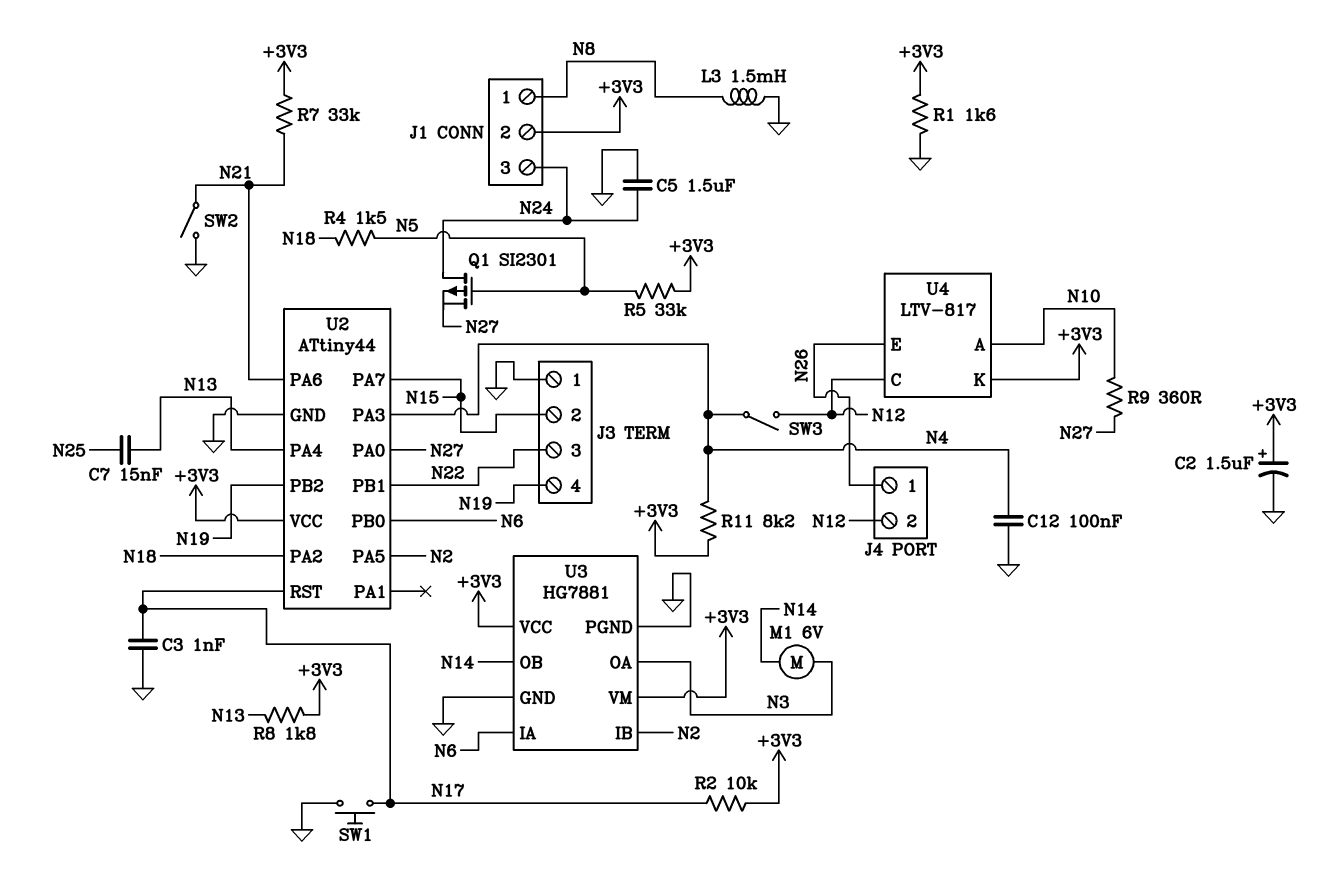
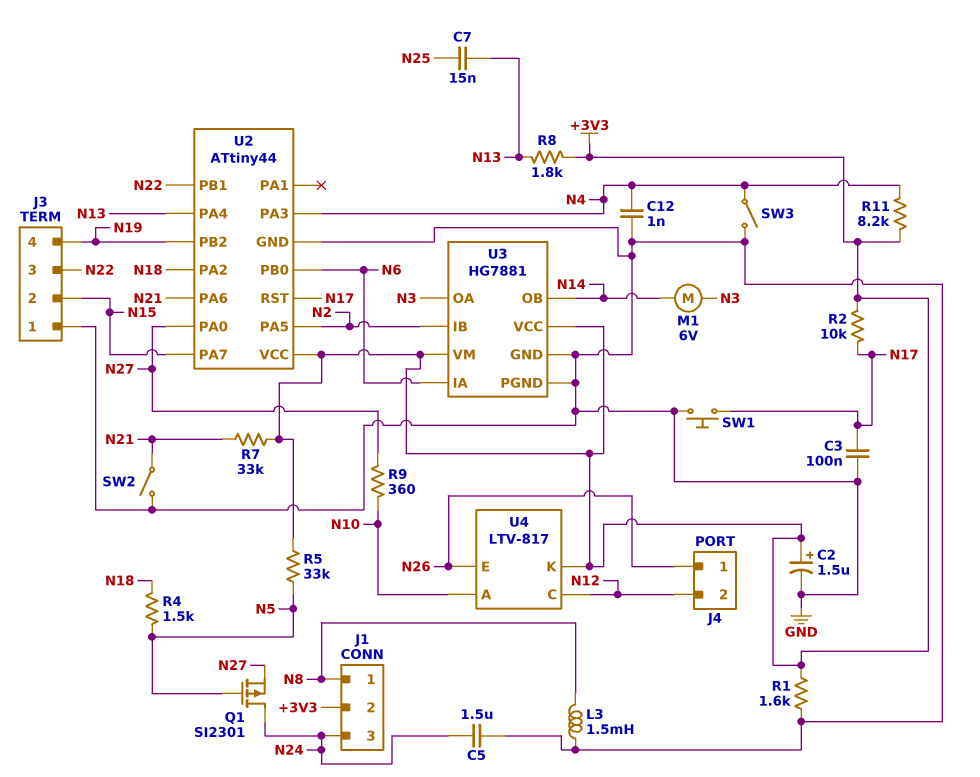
C3: 1nF (GND, N17) -> 100nF (GND, N17)
C12: 100nF (GND, N4) -> 1nF (GND, N4)
SW3: switch (N4, N12) -> switch (GND, N4)

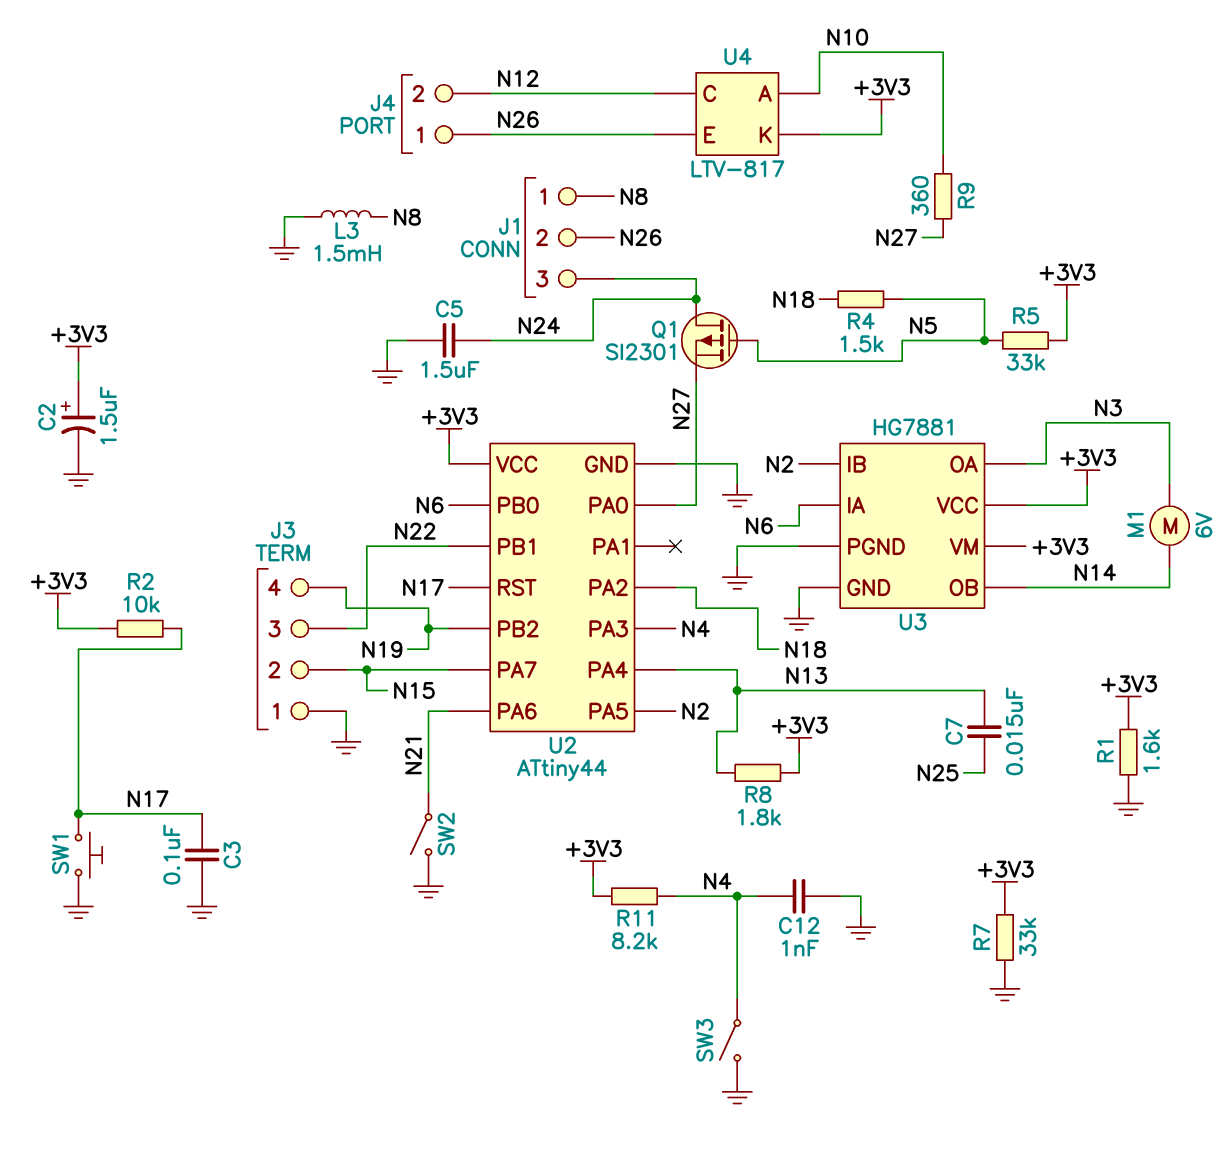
J1 pin 2: +3V3 -> N26
R7: 33k (+3V3, N21) -> 33k (+3V3, GND)

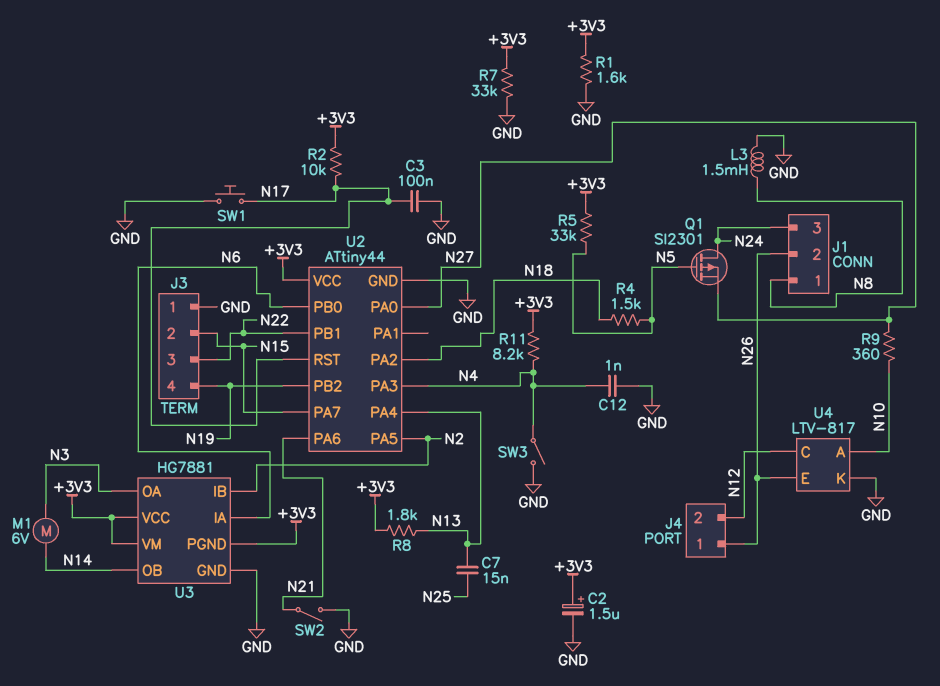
C5: 1.5uF (GND, N24) -> none
U3 pin PGND: GND -> +3V3
U4 pin K: +3V3 -> GND

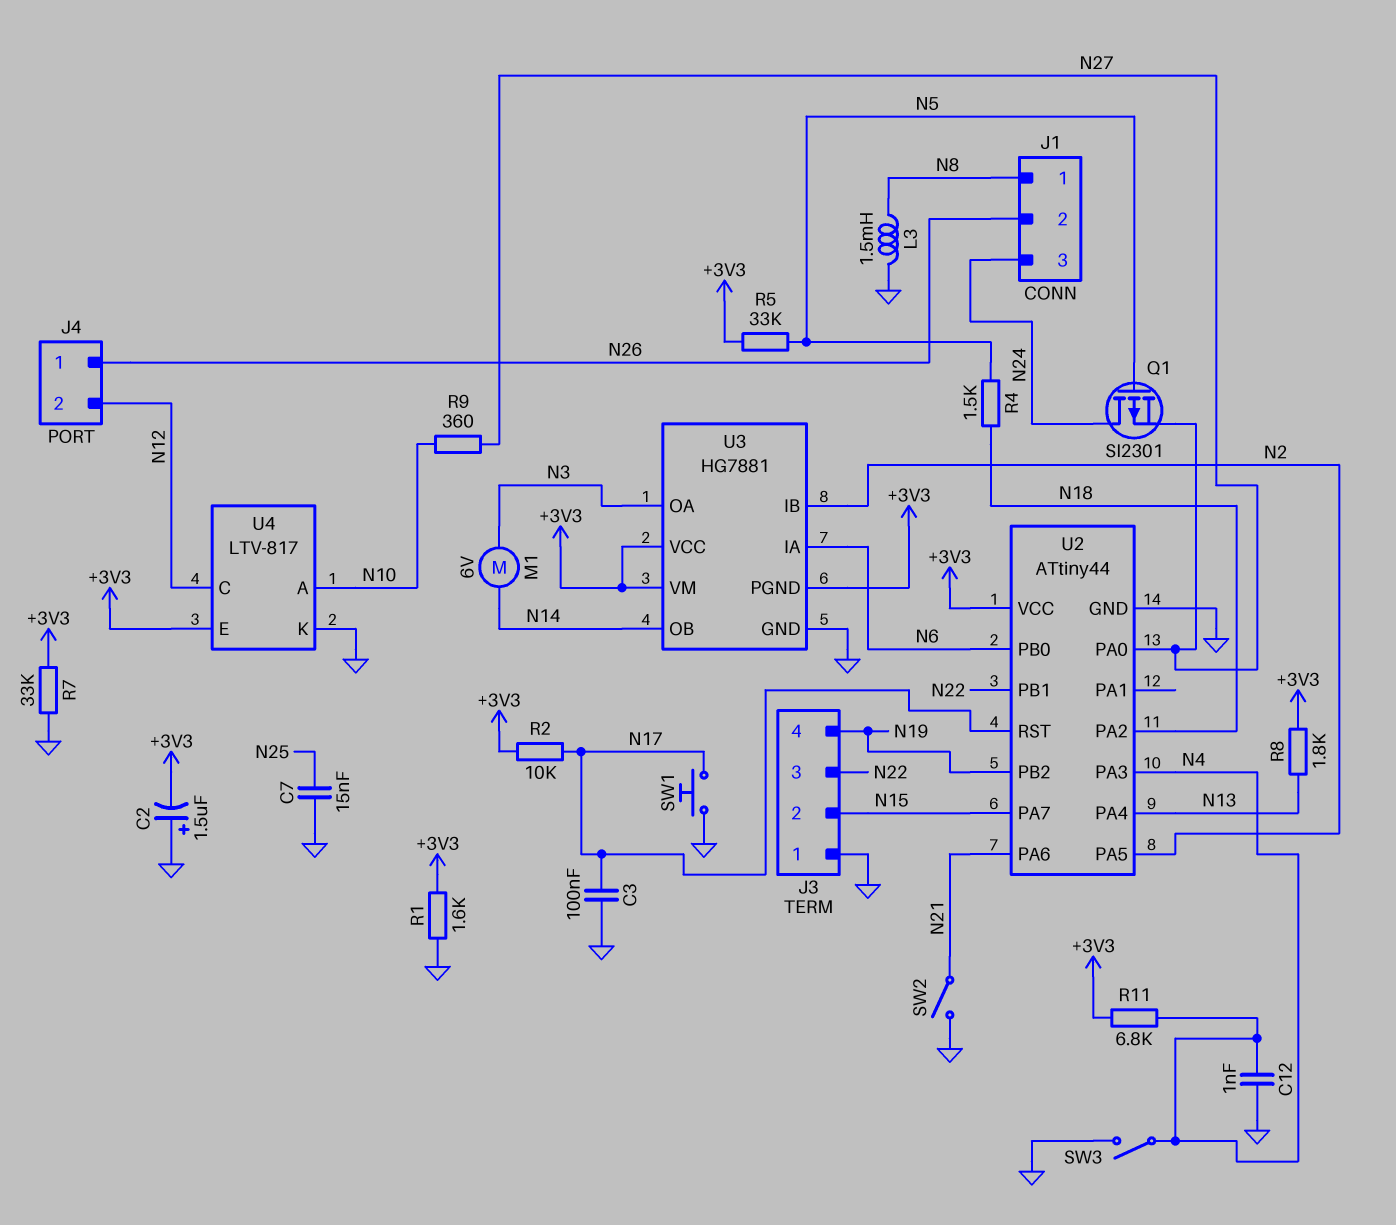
C2: 1.5uF (plus +3V3, minus GND) -> 1.5uF (plus GND, minus +3V3)
C7: 15nF (N13, N25) -> 15nF (GND, N25)
R11: 8.2k (+3V3, N4) -> 6.8k (+3V3, N4)
U4 pin E: N26 -> +3V3

